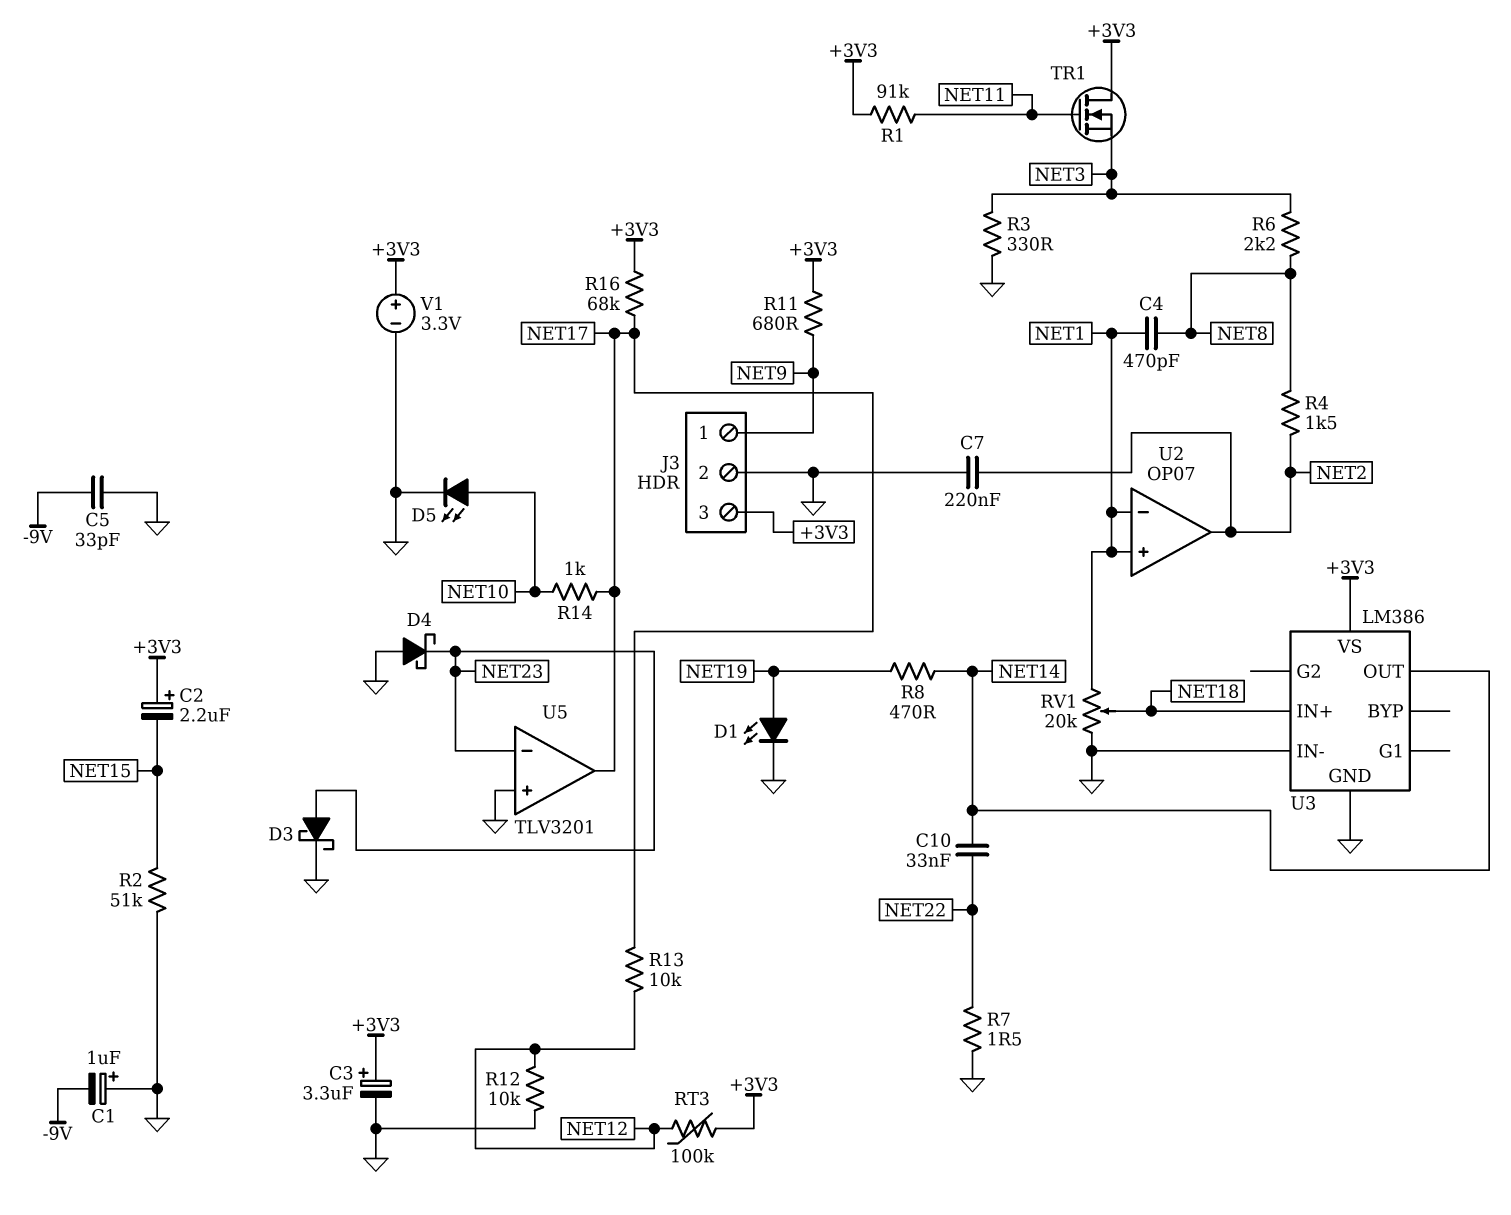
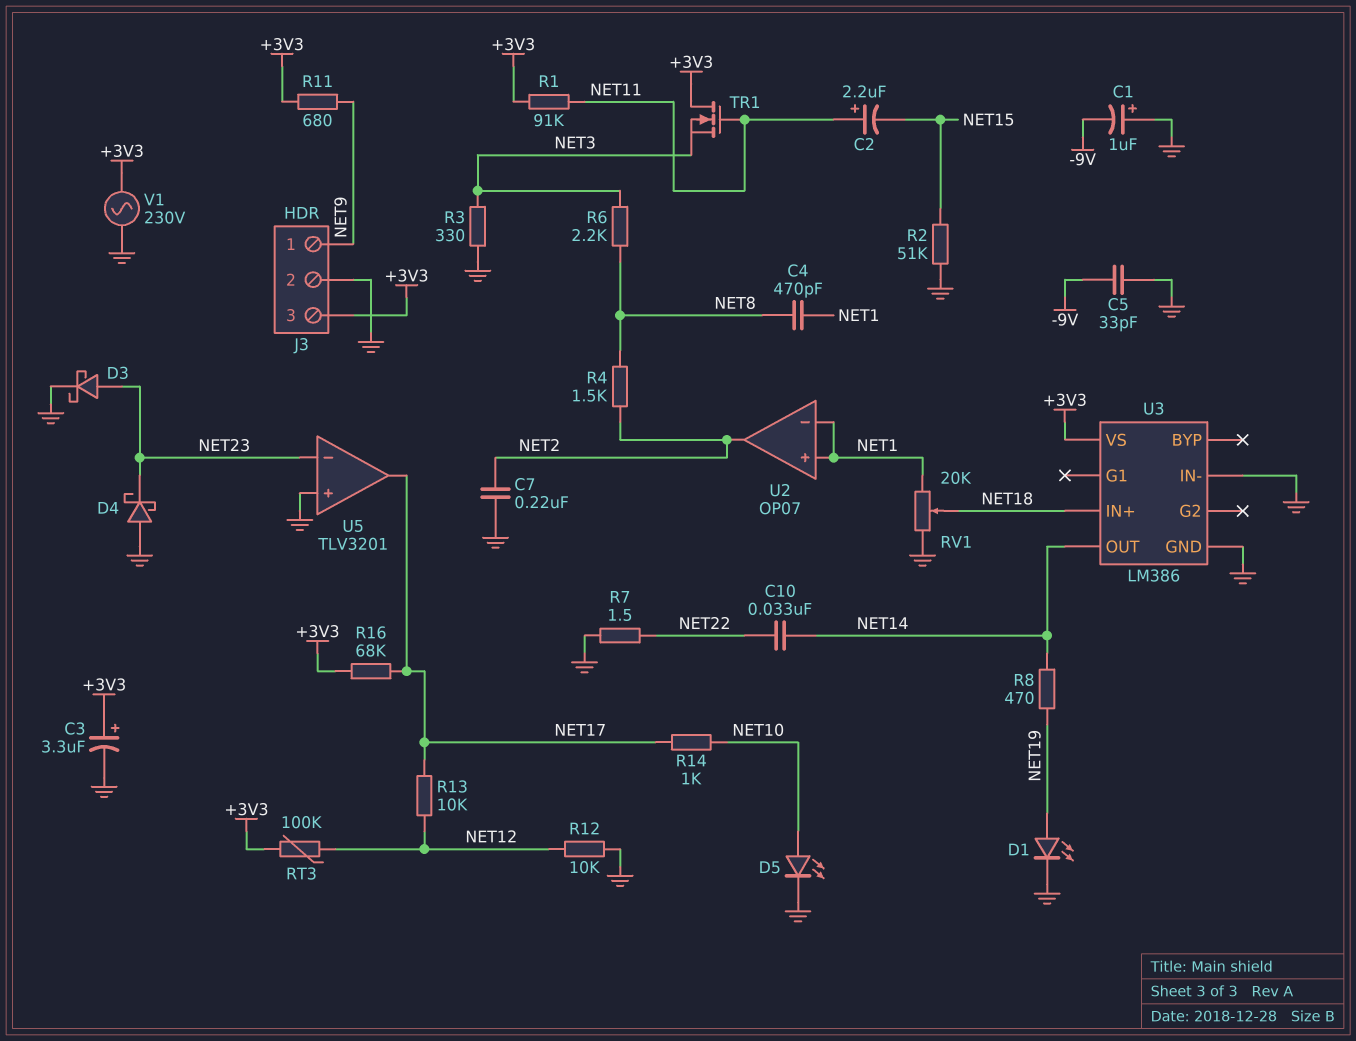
C2: 2.2uF (plus +3V3, minus NET15) -> 2.2uF (plus NET11, minus NET15)
V1: 3.3V (plus +3V3, minus GND) -> AC 230V (+3V3, GND)

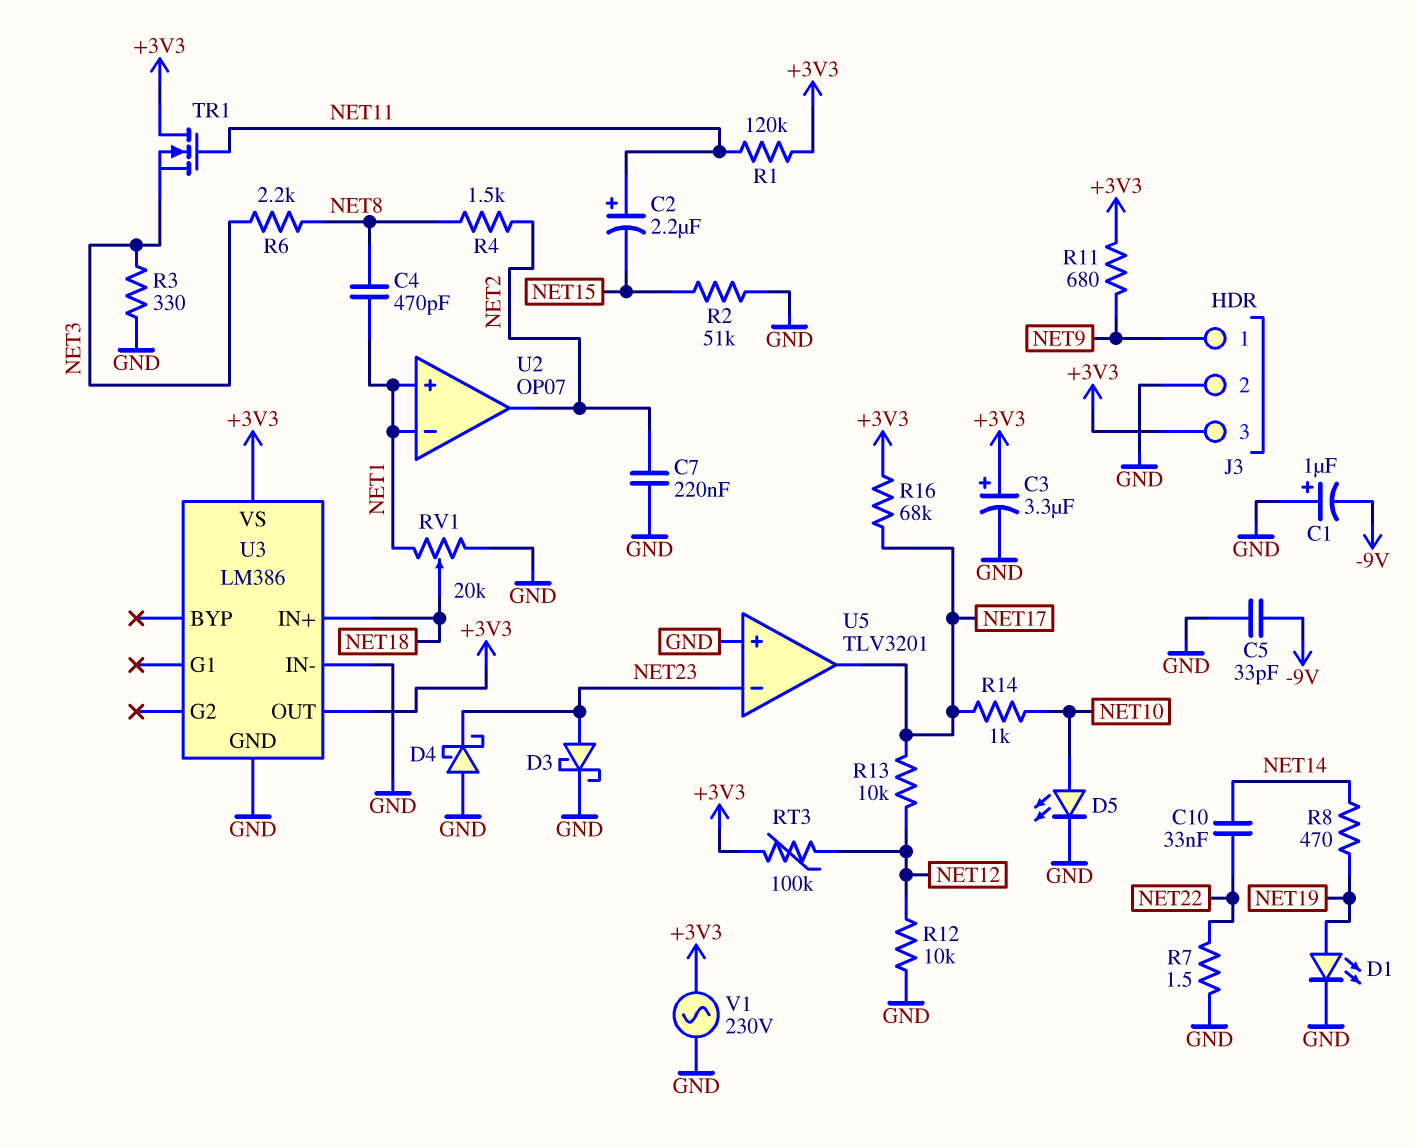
R1: 91k (+3V3, NET11) -> 120k (+3V3, NET11)
U3 pin OUT: NET14 -> +3V3

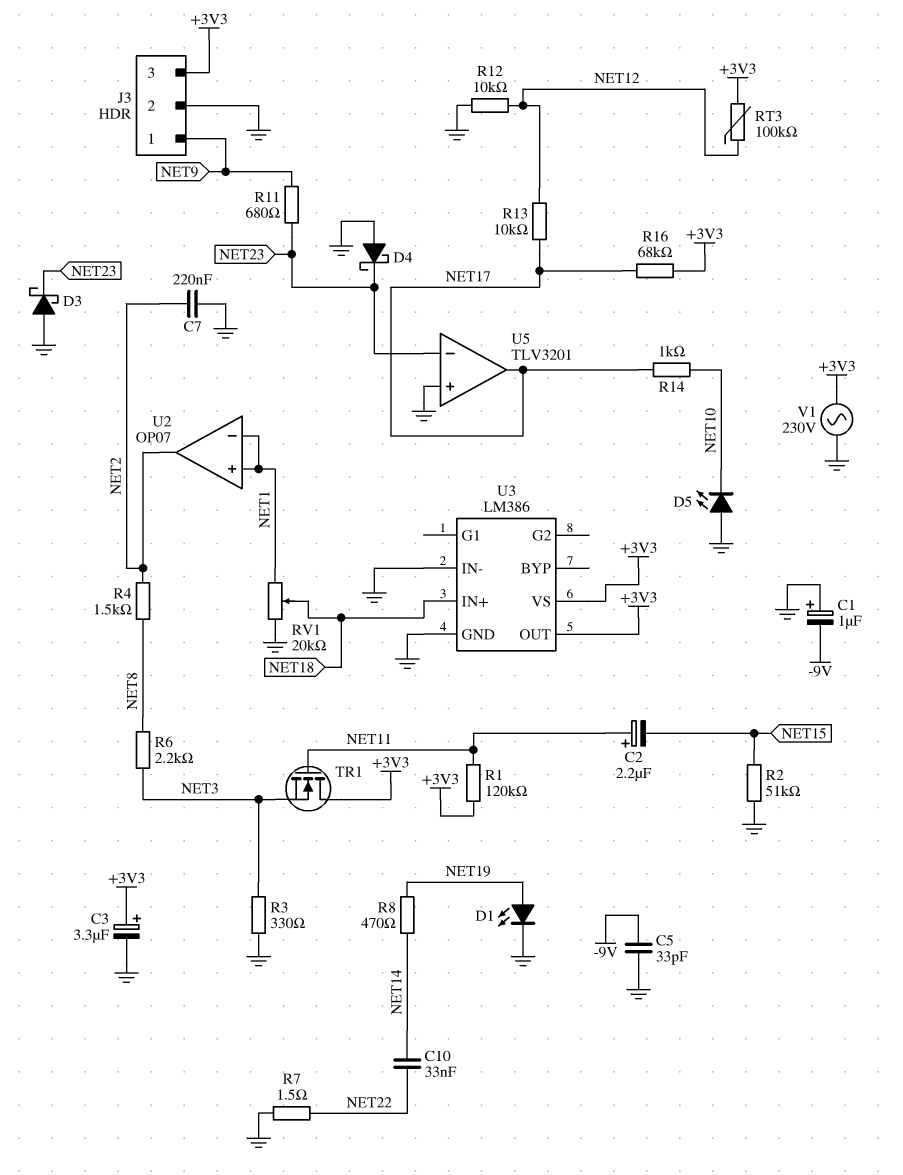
C4: 470pF (NET1, NET8) -> none
D3: schottky (A NET23, K GND) -> schottky (A GND, K NET23)
D5: LED (A NET10, K GND) -> LED (A GND, K NET10)
R11: 680 (+3V3, NET9) -> 680 (NET9, NET23)

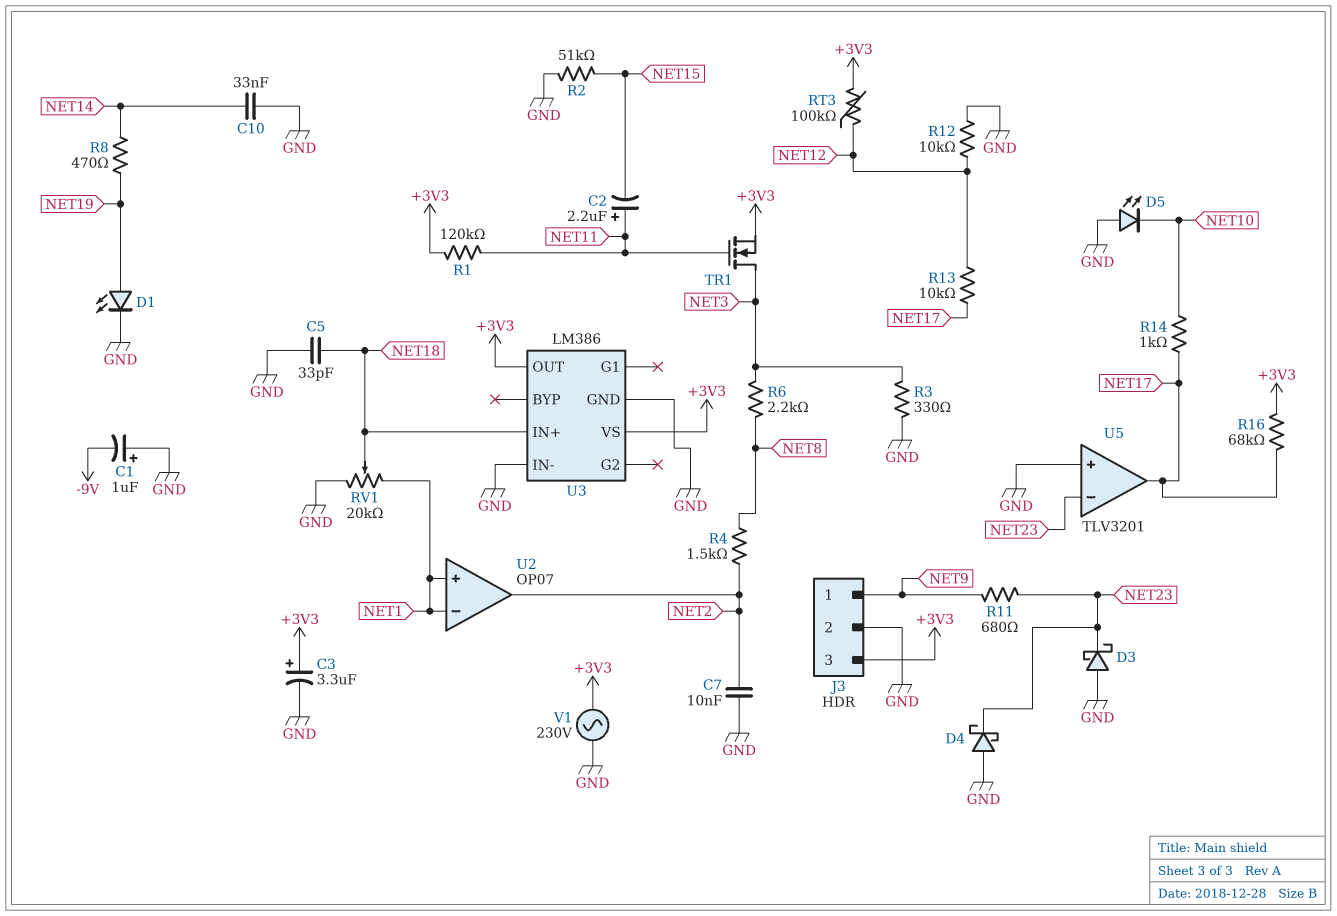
C5: 33pF (-9V, GND) -> 33pF (GND, NET18)
C7: 220nF (GND, NET2) -> 10nF (GND, NET2)
C10: 33nF (NET14, NET22) -> 33nF (GND, NET14)
R7: 1.5 (GND, NET22) -> none
TR1: NMOS (G NET11, D +3V3, S NET3) -> NMOS (G NET11, D NET3, S +3V3)

